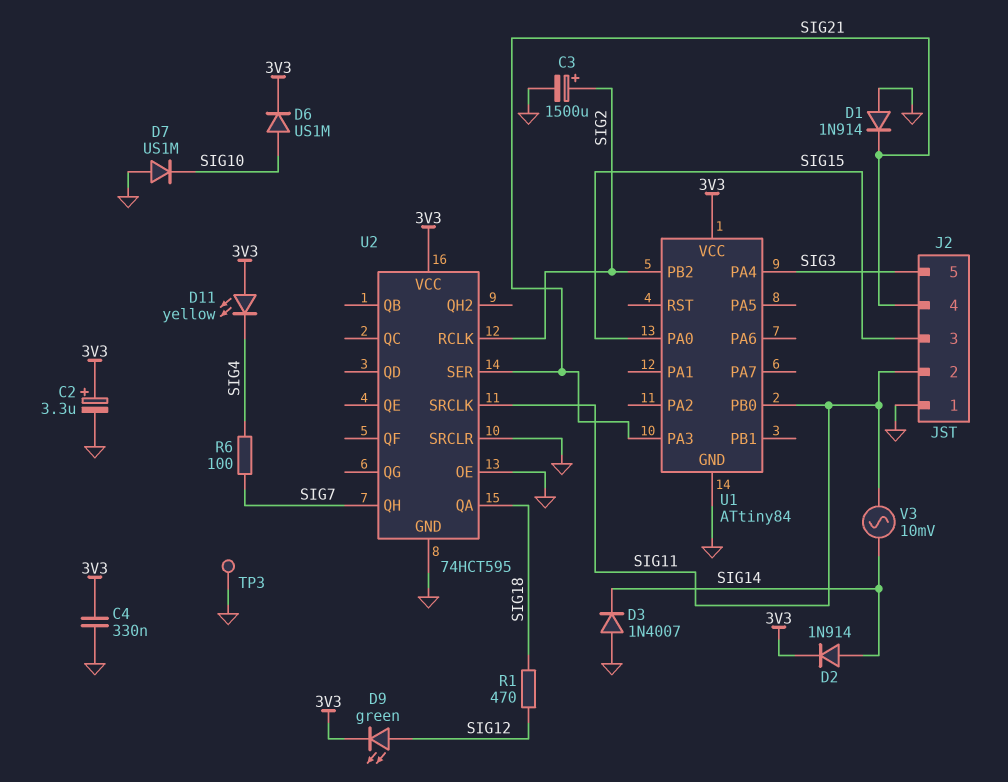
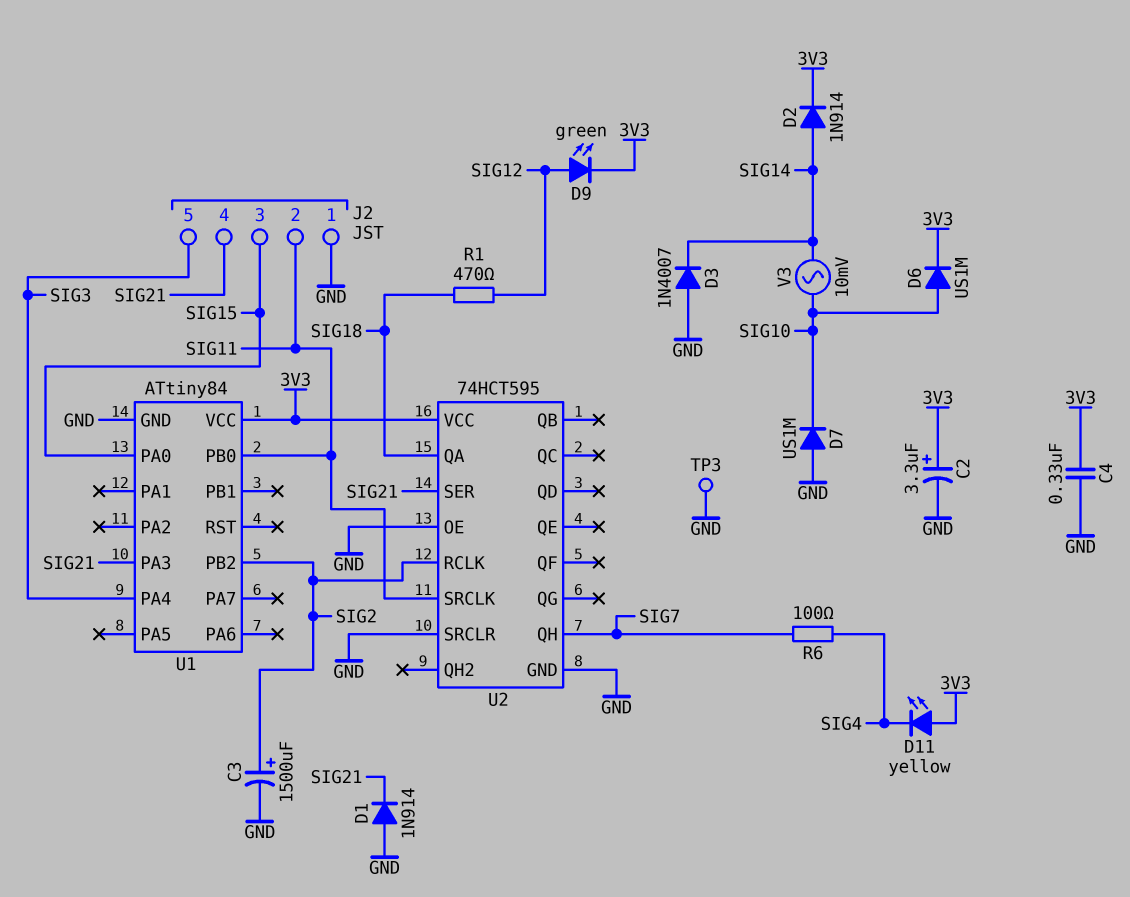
V3: AC 10mV (SIG11, SIG14) -> AC 10mV (SIG10, SIG14)

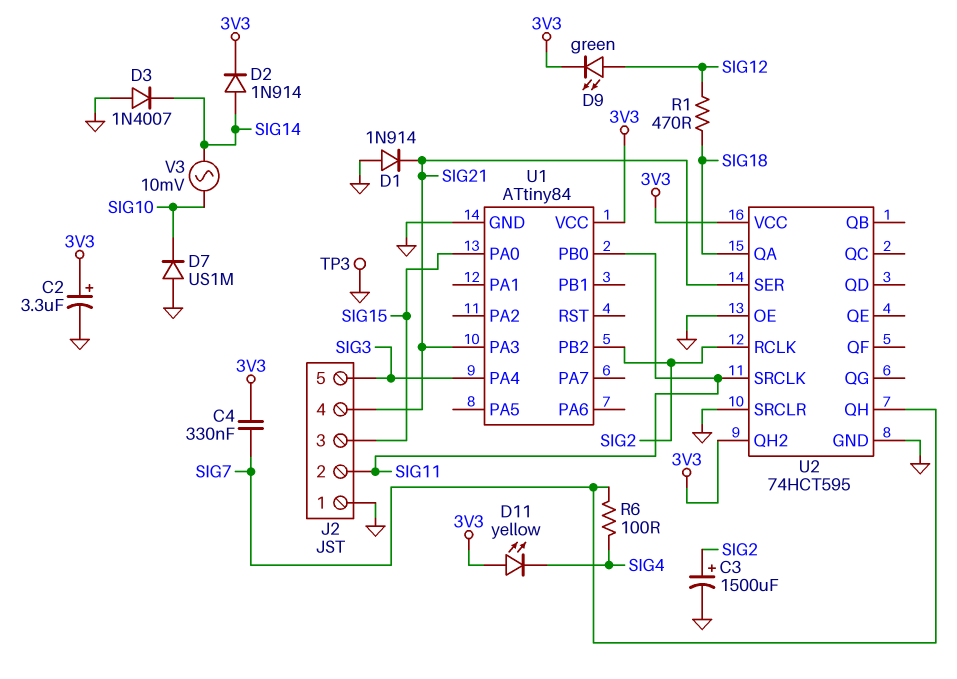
C4: 330nF (3V3, GND) -> 330nF (3V3, SIG7)
D6: diode US1M (A SIG10, K 3V3) -> none
U2 pin QH2: none -> 3V3

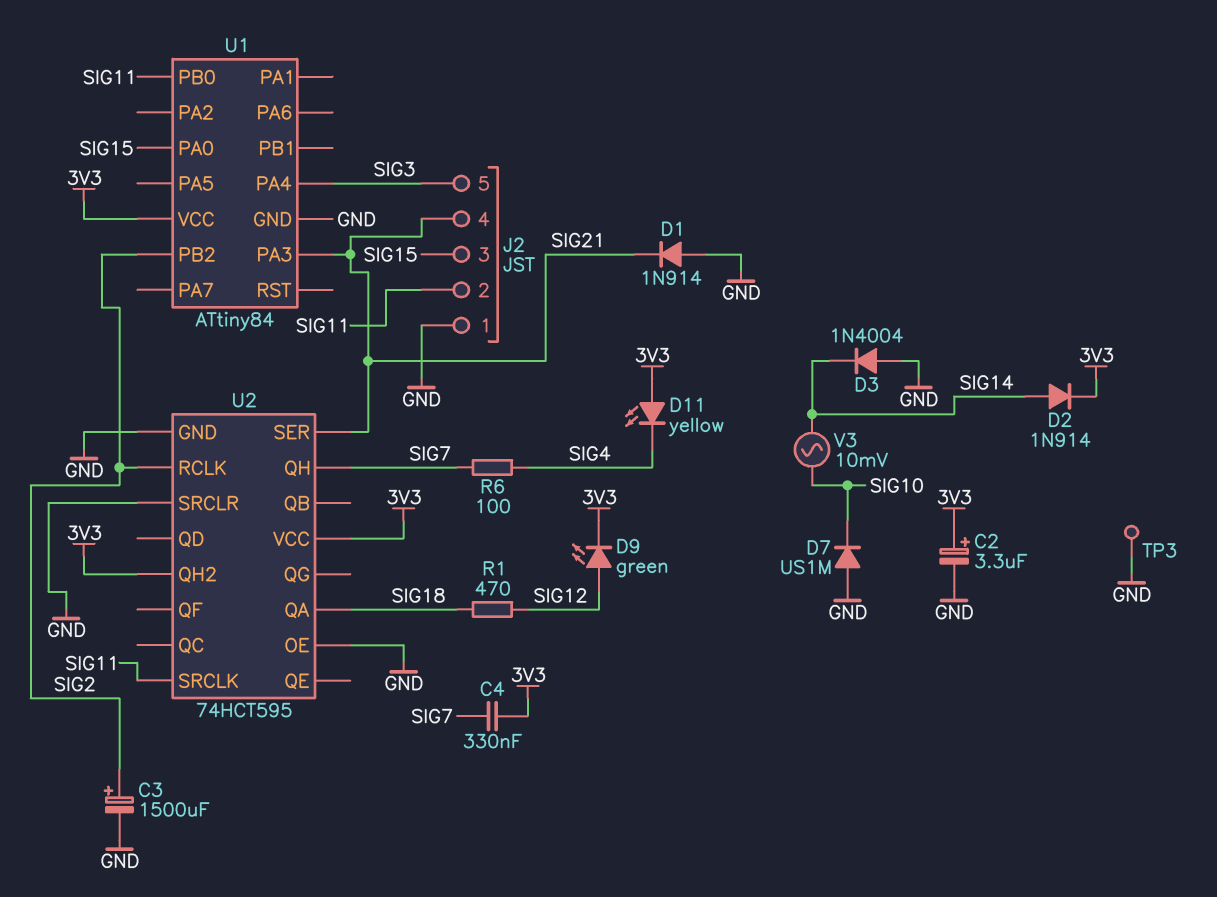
D3: diode 1N4007 (A GND, K SIG14) -> diode 1N4004 (A GND, K SIG14)

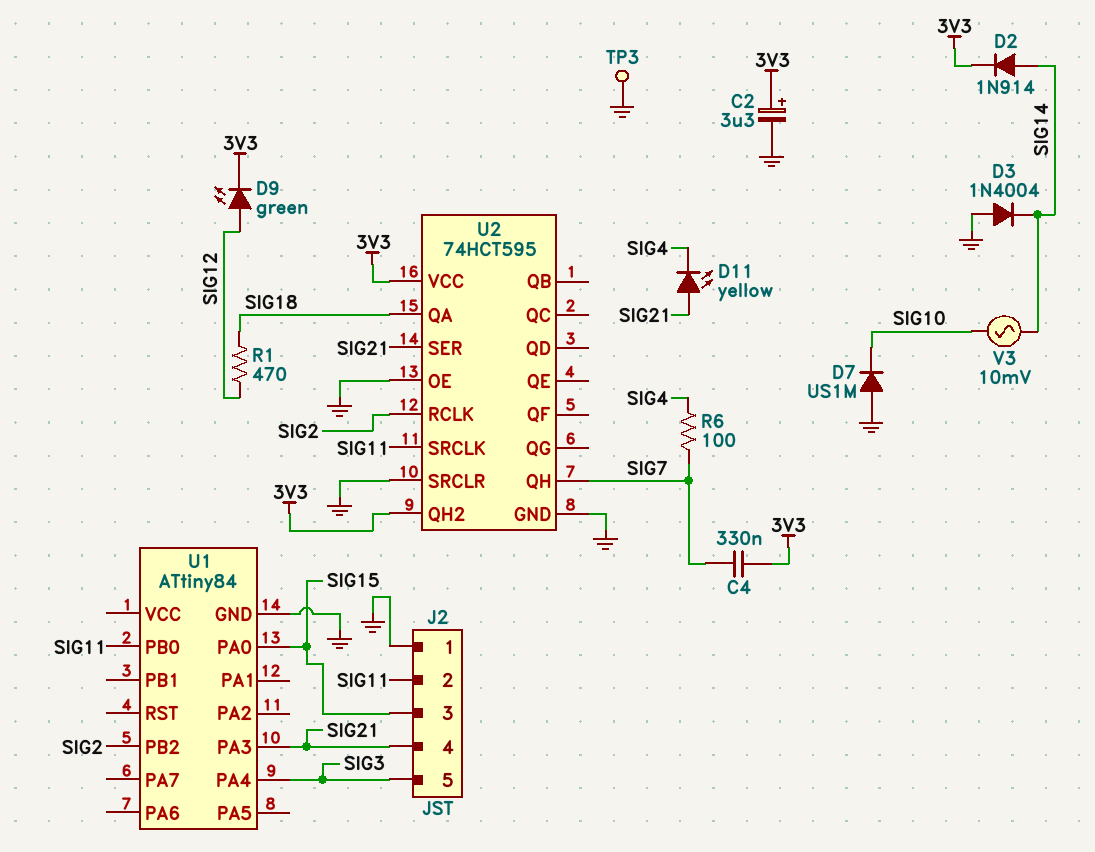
C3: 1500uF (plus SIG2, minus GND) -> none
D1: diode 1N914 (A GND, K SIG21) -> none
D11: LED yellow (A 3V3, K SIG4) -> LED yellow (A SIG21, K SIG4)
U1 pin VCC: 3V3 -> none

